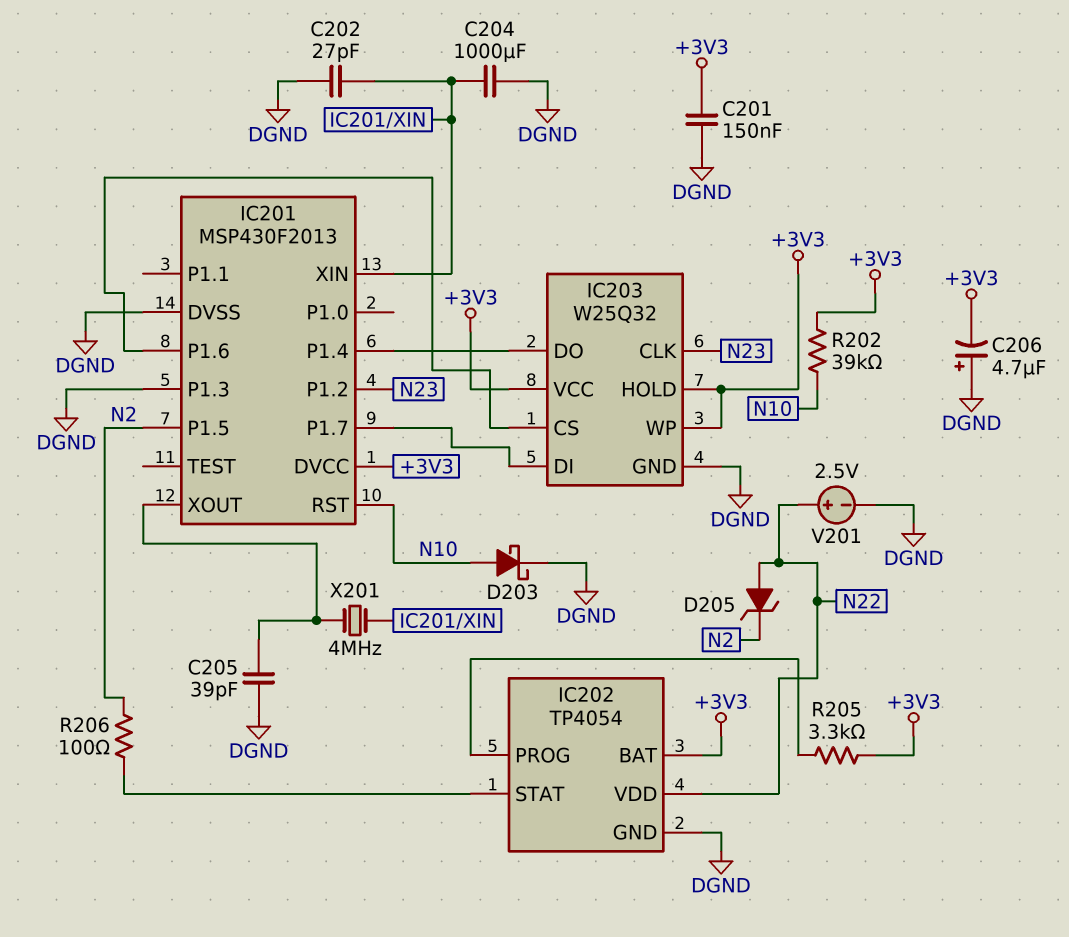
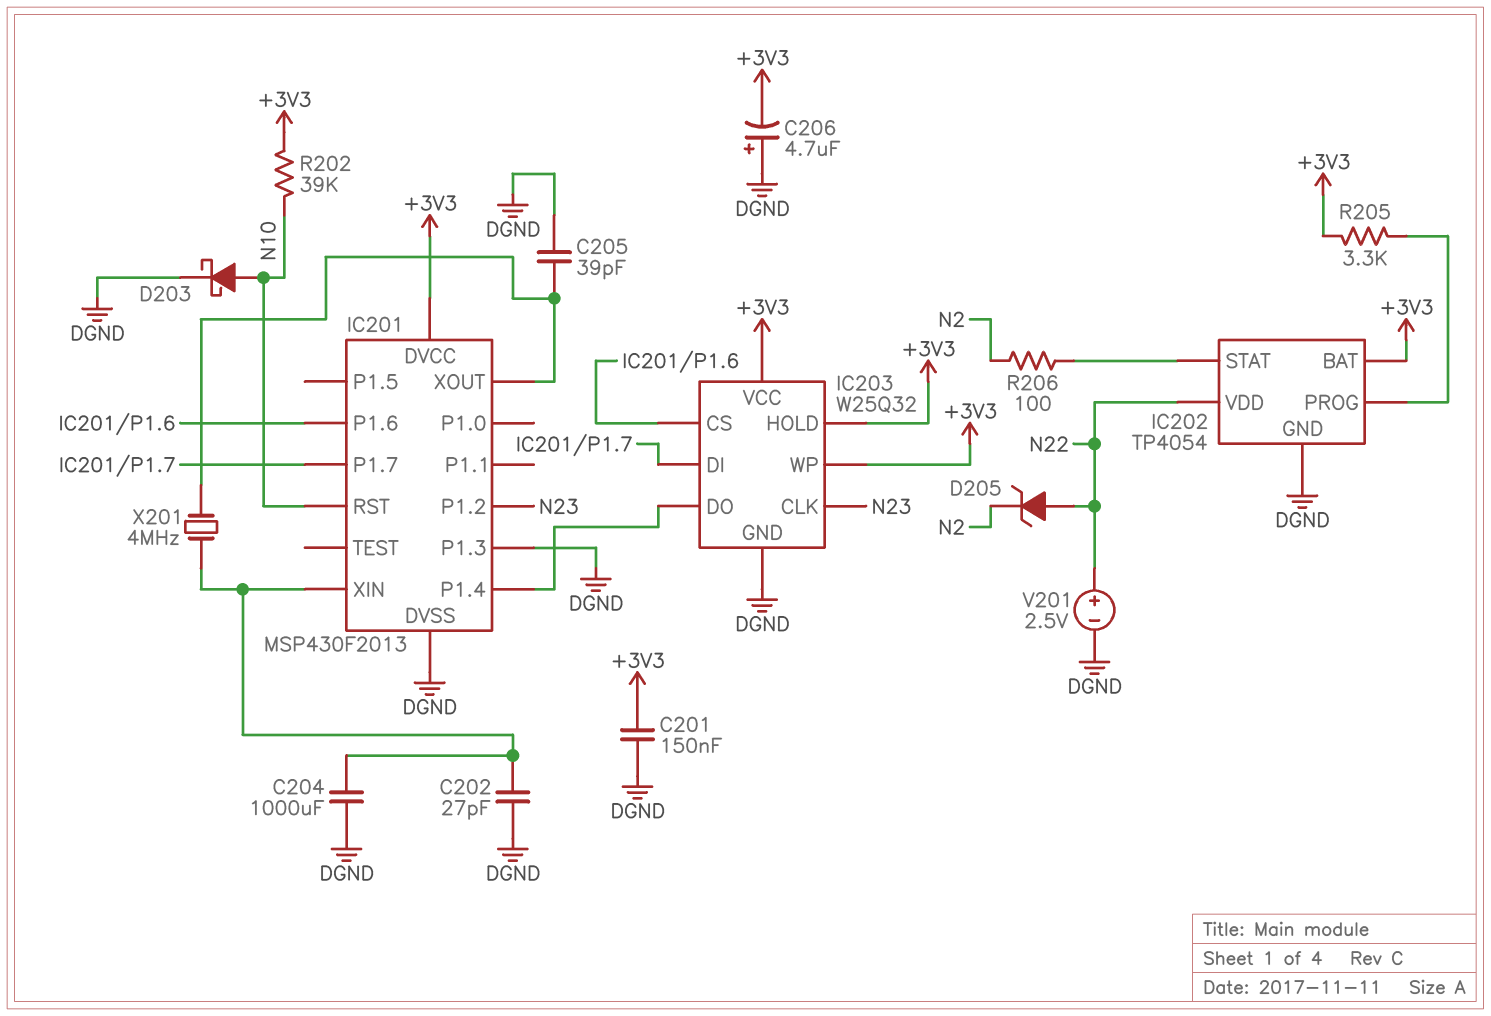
IC201 pin P1.5: N2 -> none

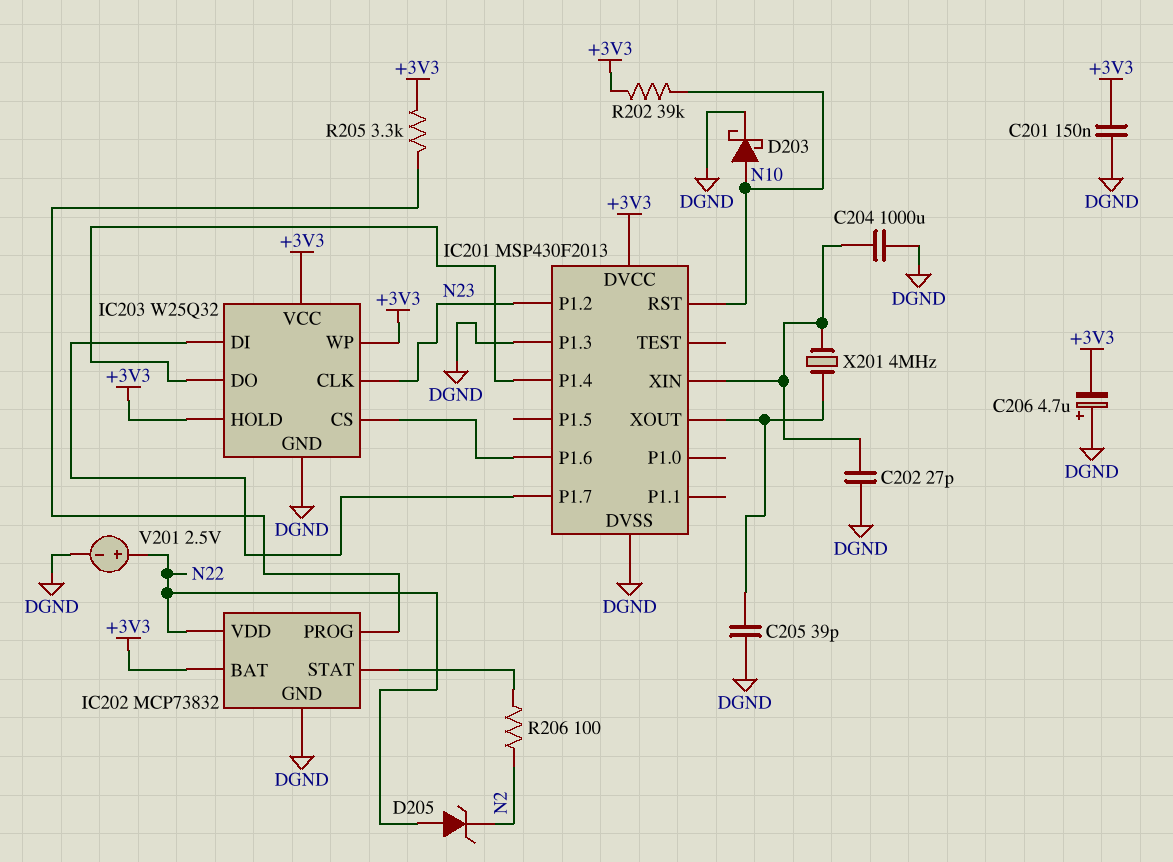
IC202: TP4054 -> MCP73832

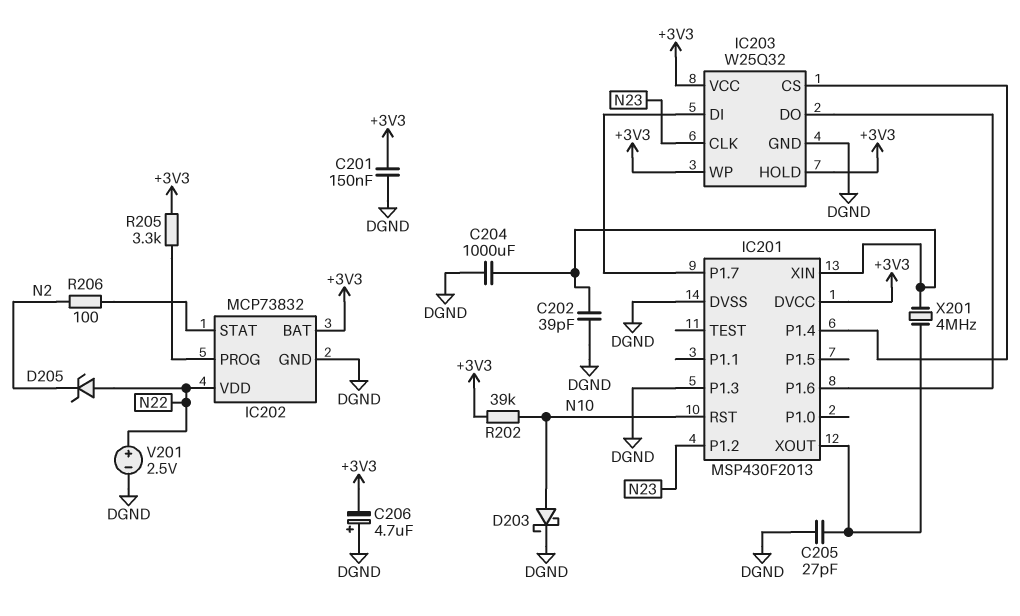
C202: 27pF (DGND, IC201/XIN) -> 39pF (DGND, IC201/XIN)
C205: 39pF (DGND, IC201/XOUT) -> 27pF (DGND, IC201/XOUT)
IC203 pin CS: IC201/P1.6 -> IC201/P1.4
IC203 pin DO: IC201/P1.4 -> IC201/P1.6

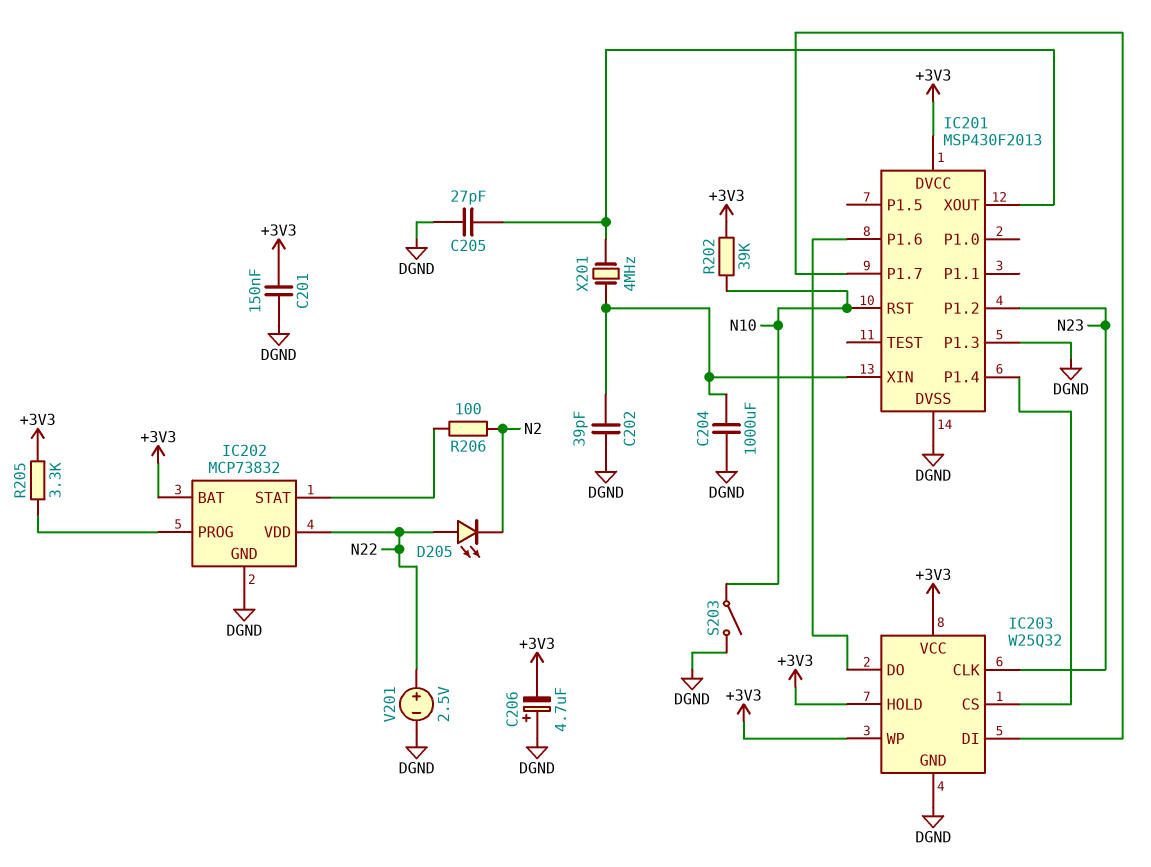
D203: schottky (A N10, K DGND) -> none
D205: zener (A N22, K N2) -> LED (A N22, K N2)
S203: none -> switch (DGND, N10)

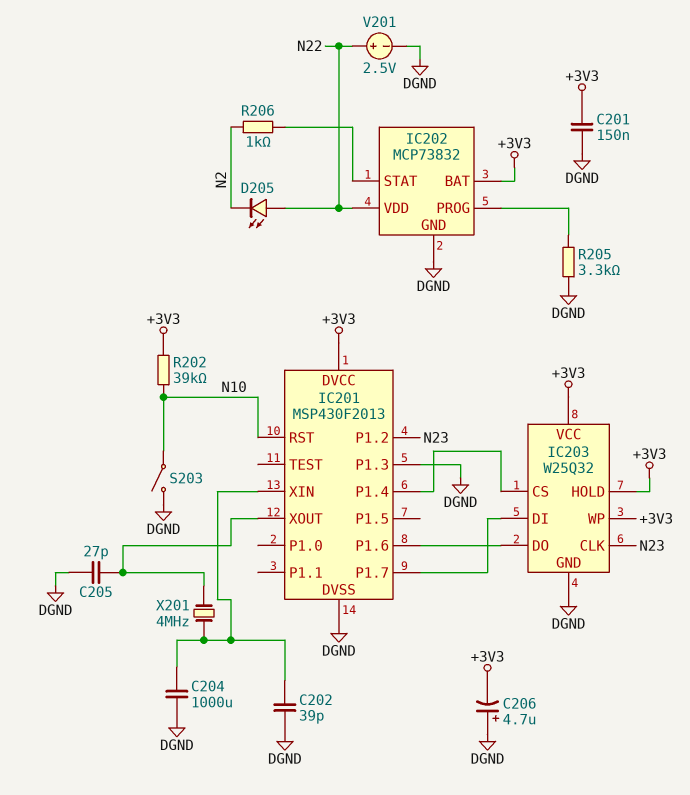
R205: 3.3k (+3V3, IC202/PROG) -> 3.3k (DGND, IC202/PROG)
R206: 100 (IC202/STAT, N2) -> 1k (IC202/STAT, N2)

